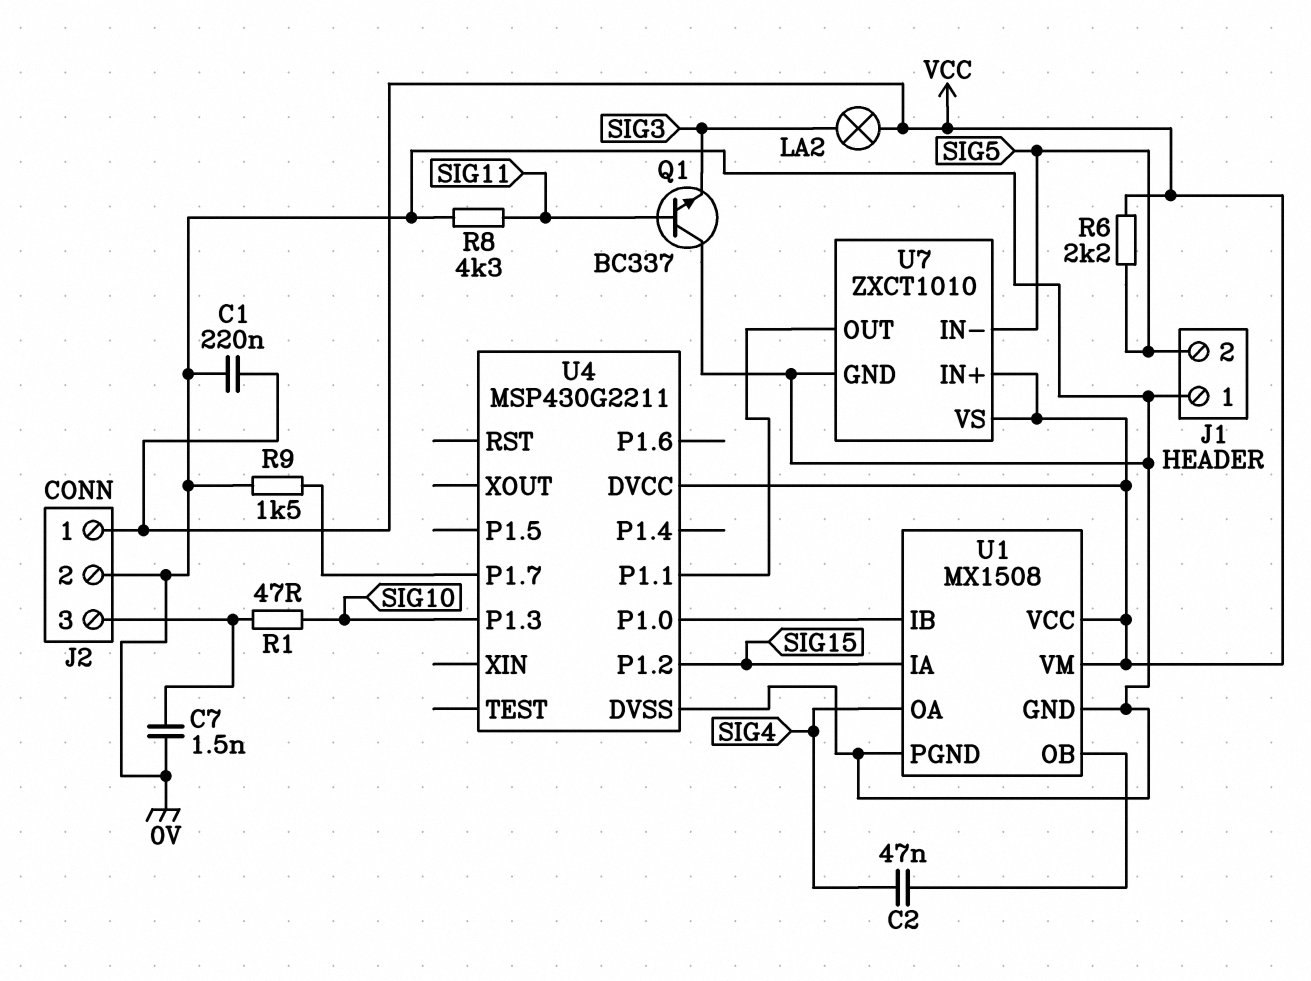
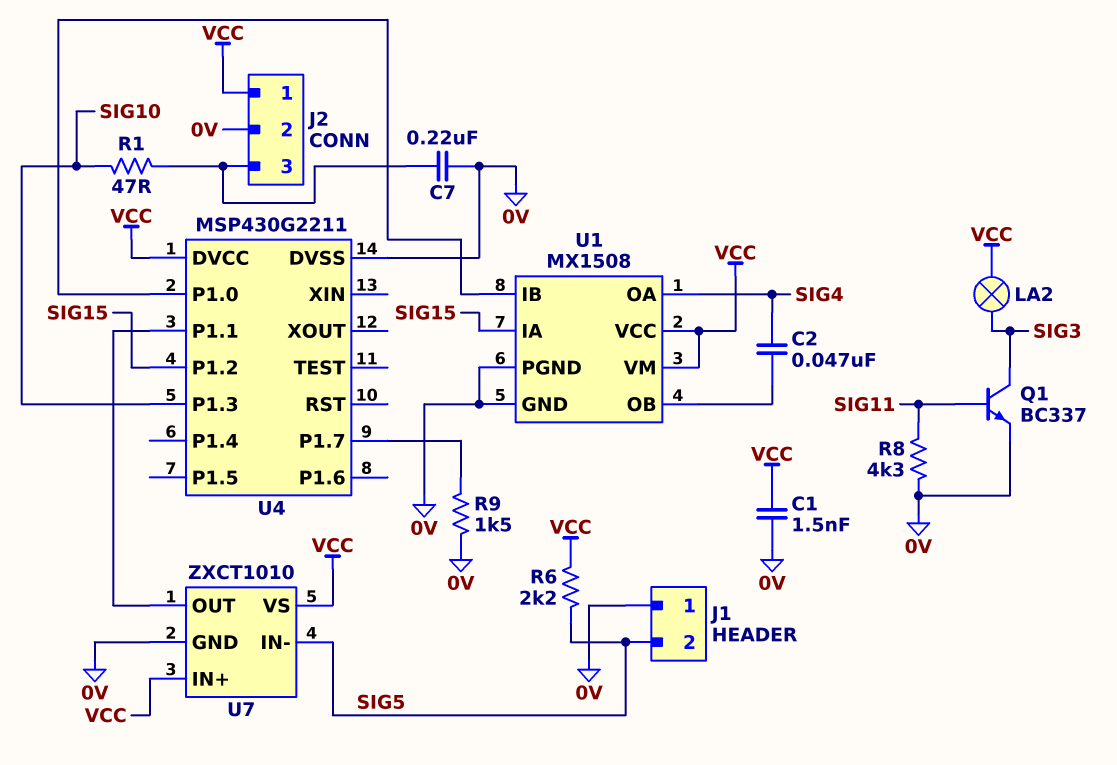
C1: 220nF (0V, VCC) -> 1.5nF (0V, VCC)
C7: 1.5nF (0V, J2/3) -> 220nF (0V, J2/3)
Q1: NPN BC337 (B SIG11, C 0V, E SIG3) -> NPN BC337 (B SIG11, C SIG3, E 0V)

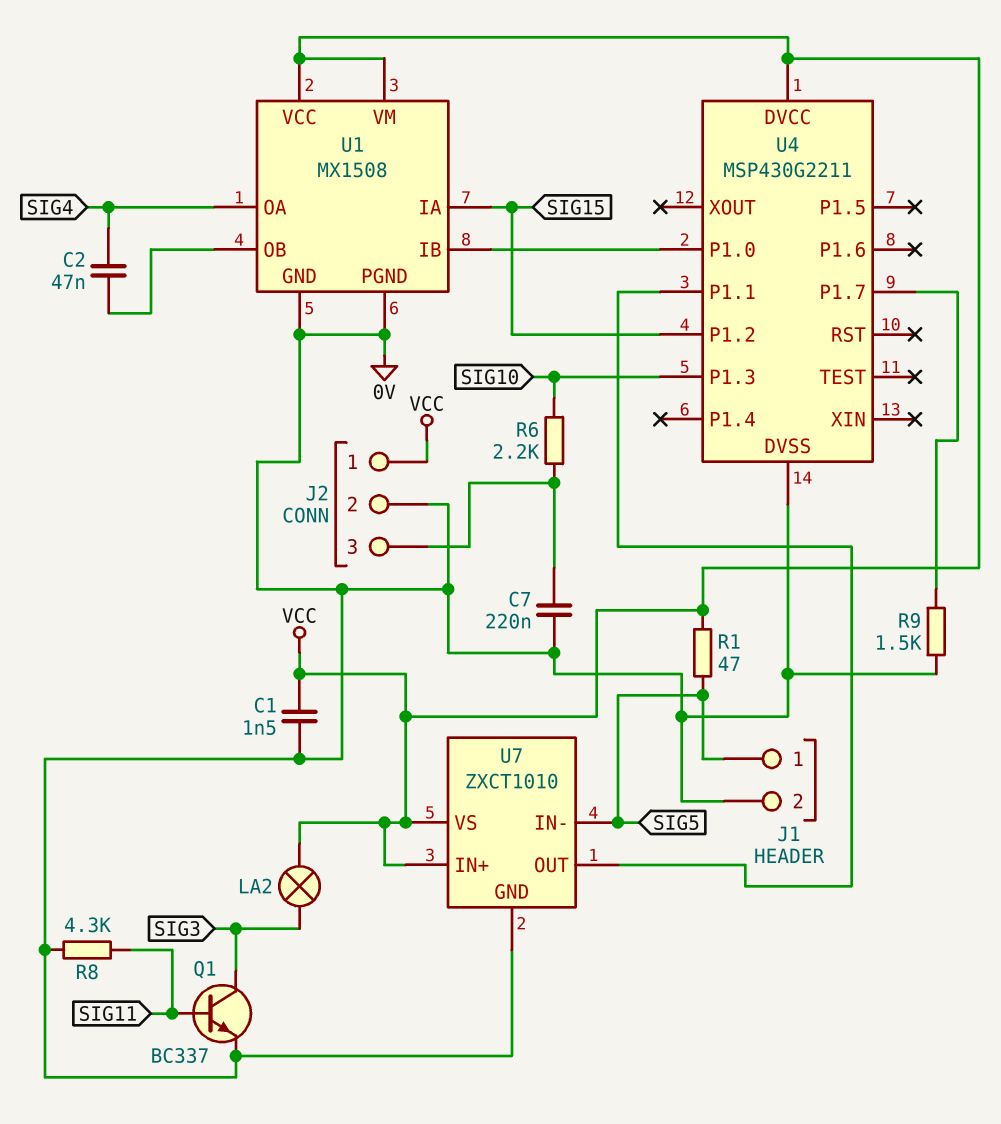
J1 pin 1: 0V -> SIG5
J1 pin 2: SIG5 -> 0V
R1: 47 (J2/3, SIG10) -> 47 (SIG5, VCC)
R6: 2.2k (SIG5, VCC) -> 2.2k (J2/3, SIG10)

